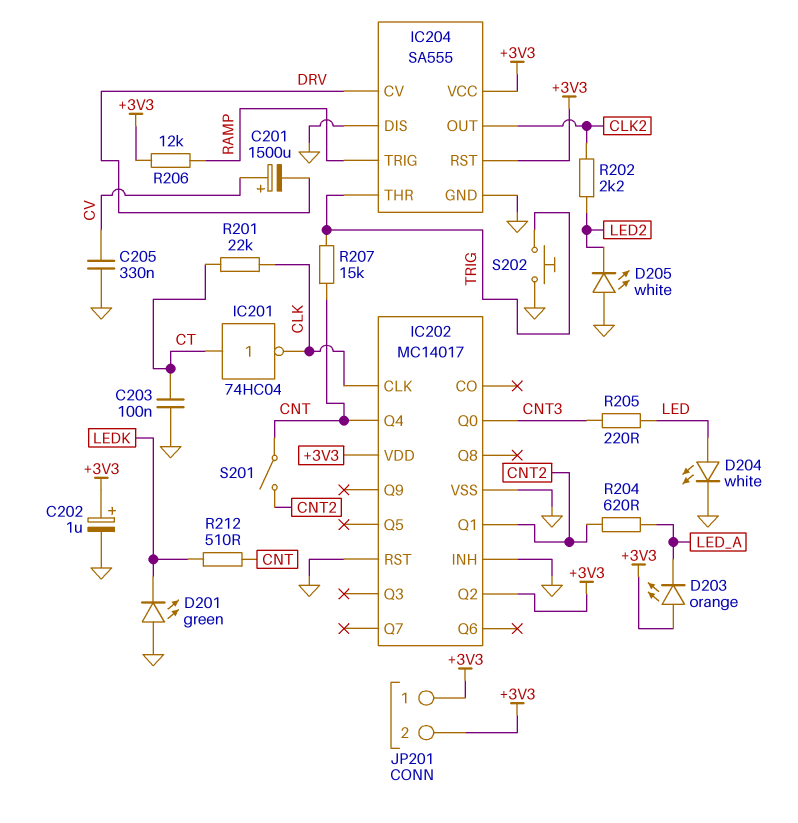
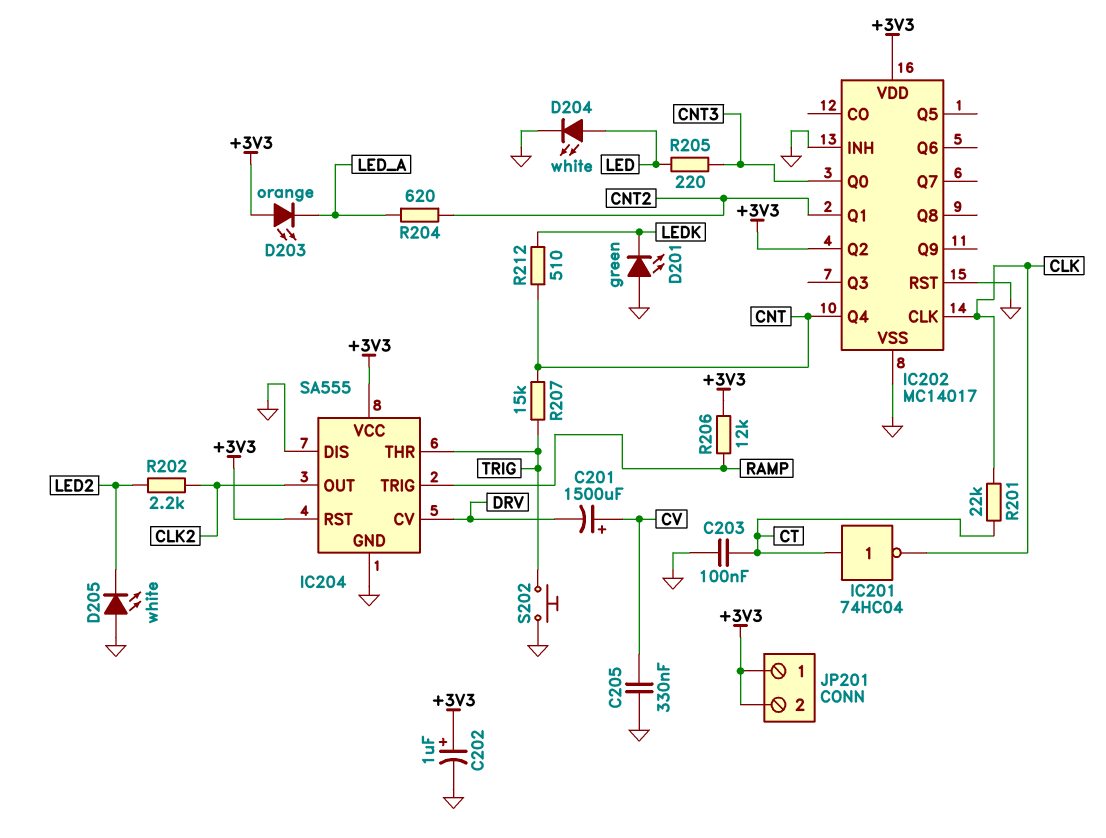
S201: switch (CNT, CNT2) -> none

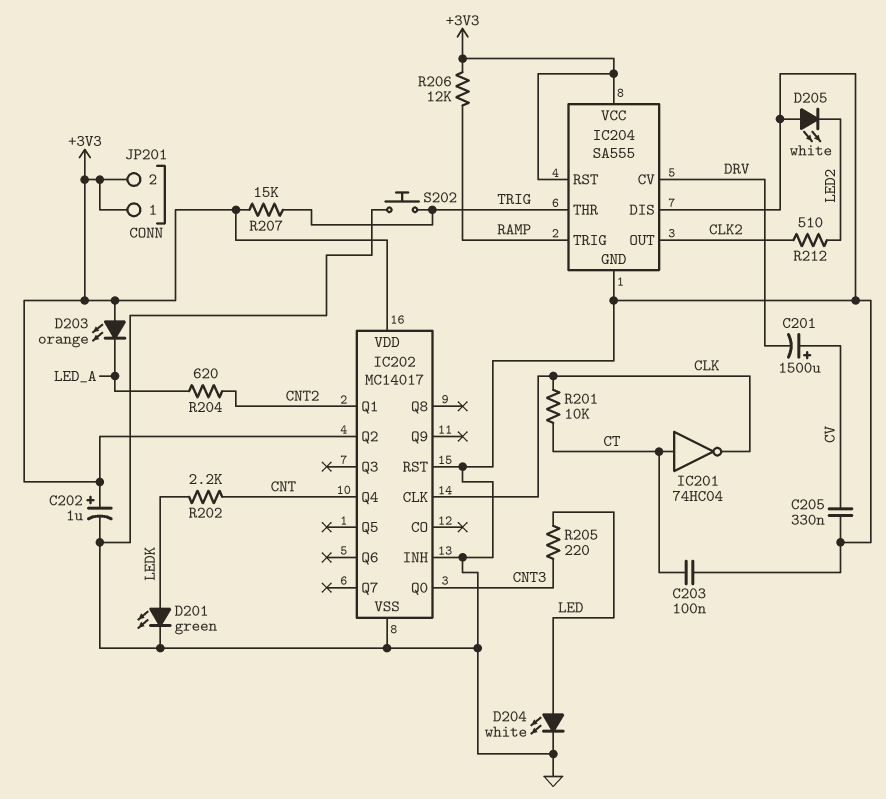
D201: LED green (A GND, K LEDK) -> LED green (A LEDK, K GND)
R201: 22k (CLK, CT) -> 10k (CLK, CT)
R202: 2.2k (CLK2, LED2) -> 2.2k (CNT, LEDK)
R207: 15k (CNT, TRIG) -> 15k (+3V3, TRIG)
R212: 510 (CNT, LEDK) -> 510 (CLK2, LED2)

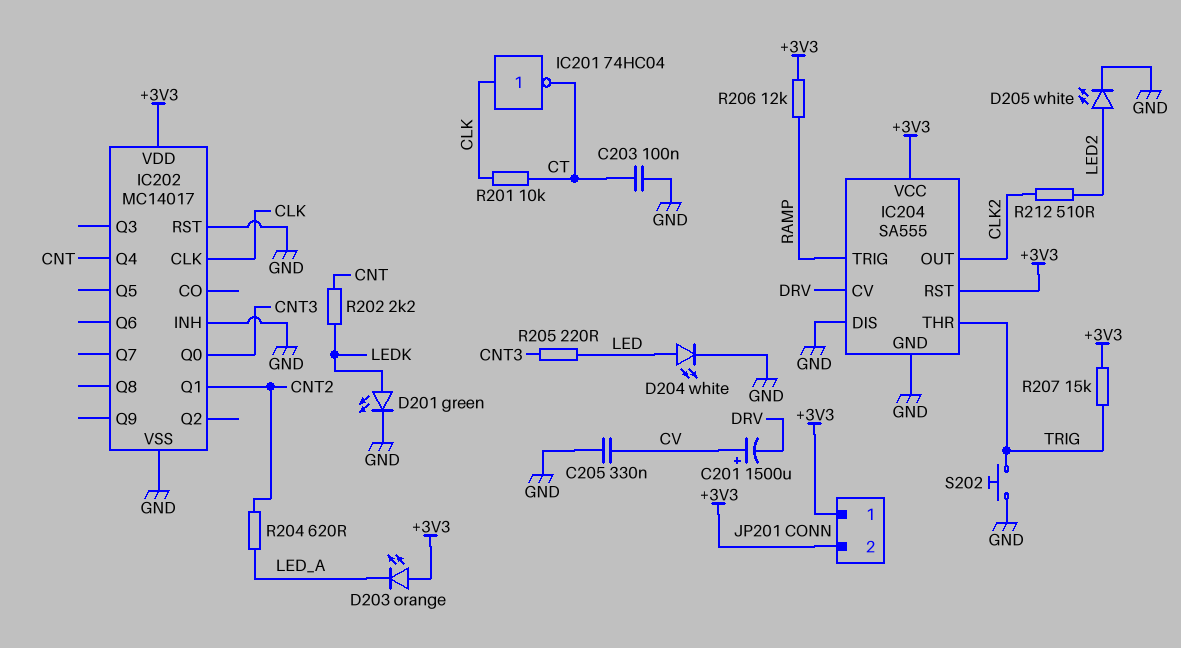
C202: 1uF (plus +3V3, minus GND) -> none
D205: LED white (A GND, K LED2) -> LED white (A LED2, K GND)
IC201: NOT 74HC04 (in CT, out CLK) -> NOT 74HC04 (in CLK, out CT)
IC202 pin Q2: +3V3 -> none

